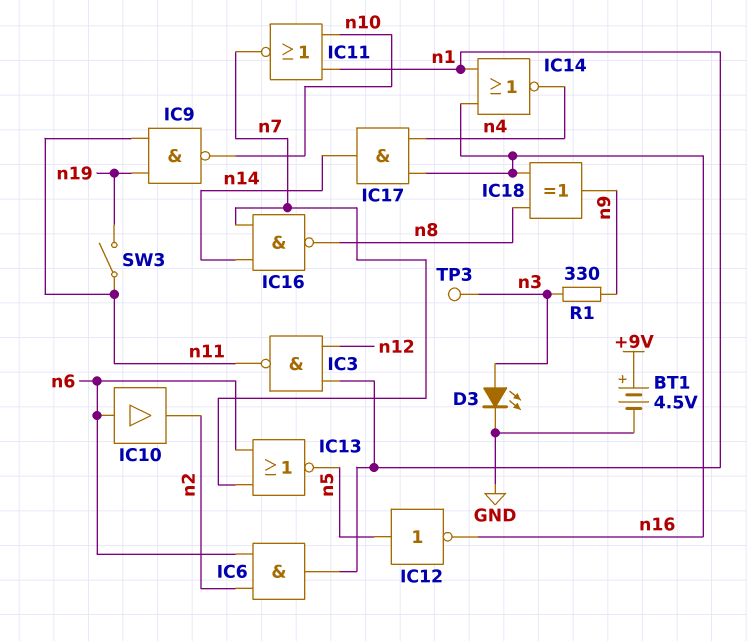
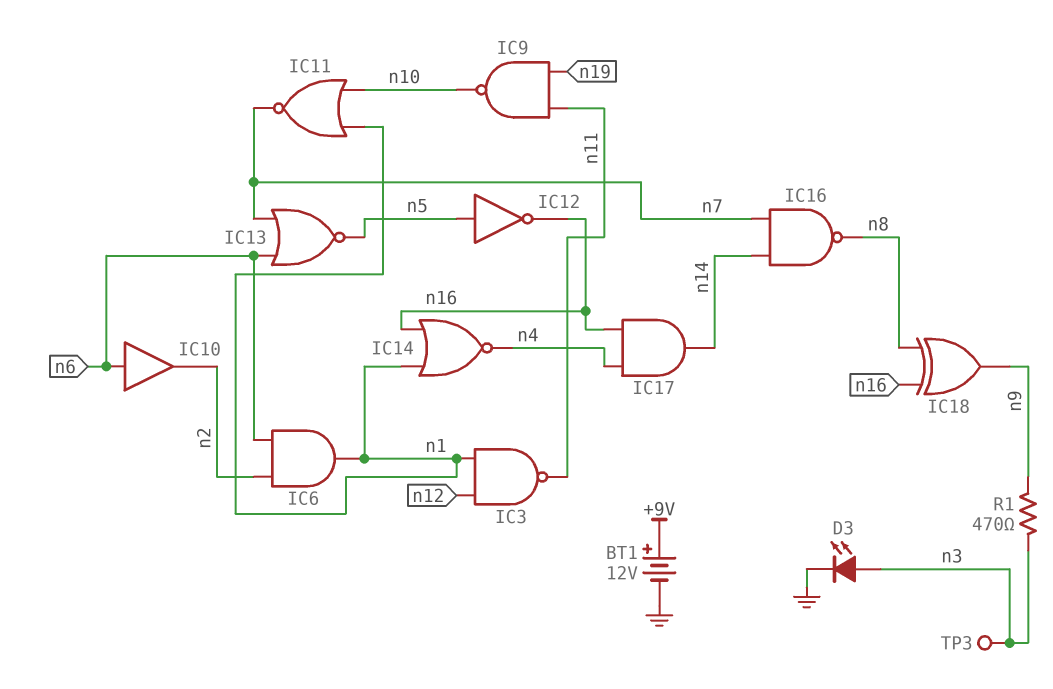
BT1: 4.5V (plus +9V, minus GND) -> 12V (plus +9V, minus GND)
R1: 330 (n3, n9) -> 470 (n3, n9)
SW3: switch (n11, n19) -> none

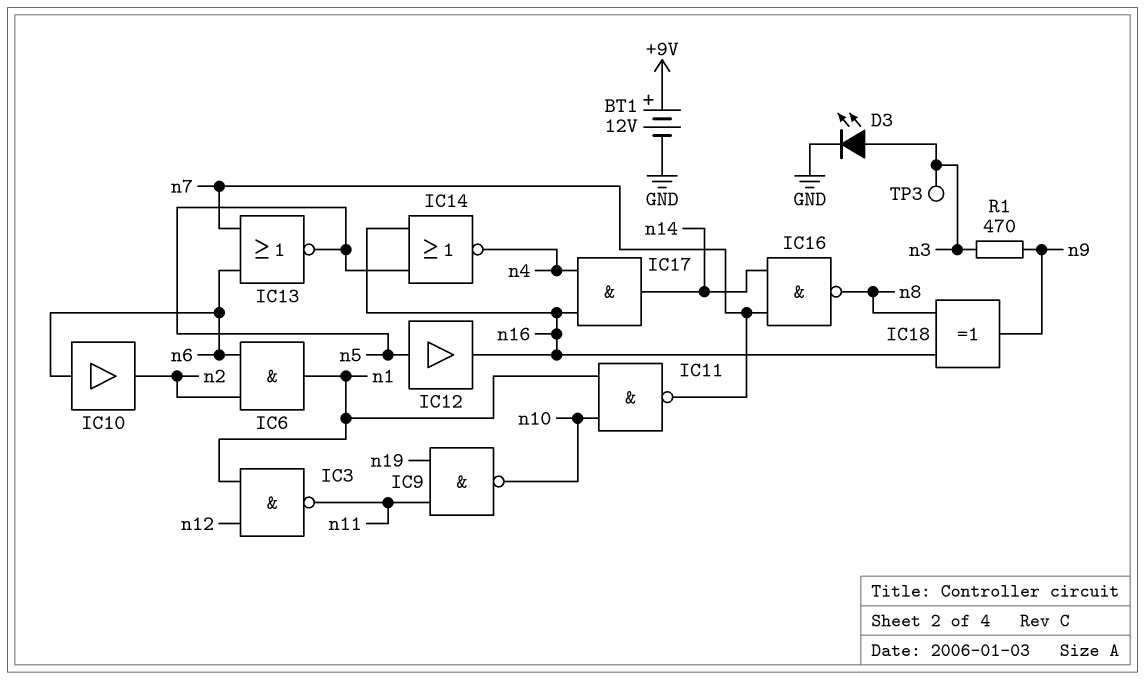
IC11: NOR (in n1, in n10, out n7) -> NAND (in n1, in n10, out n7)
IC12: NOT (in n5, out n16) -> buffer (in n5, out n16)
IC14: NOR (in n1, in n16, out n4) -> NOR (in n5, in n16, out n4)

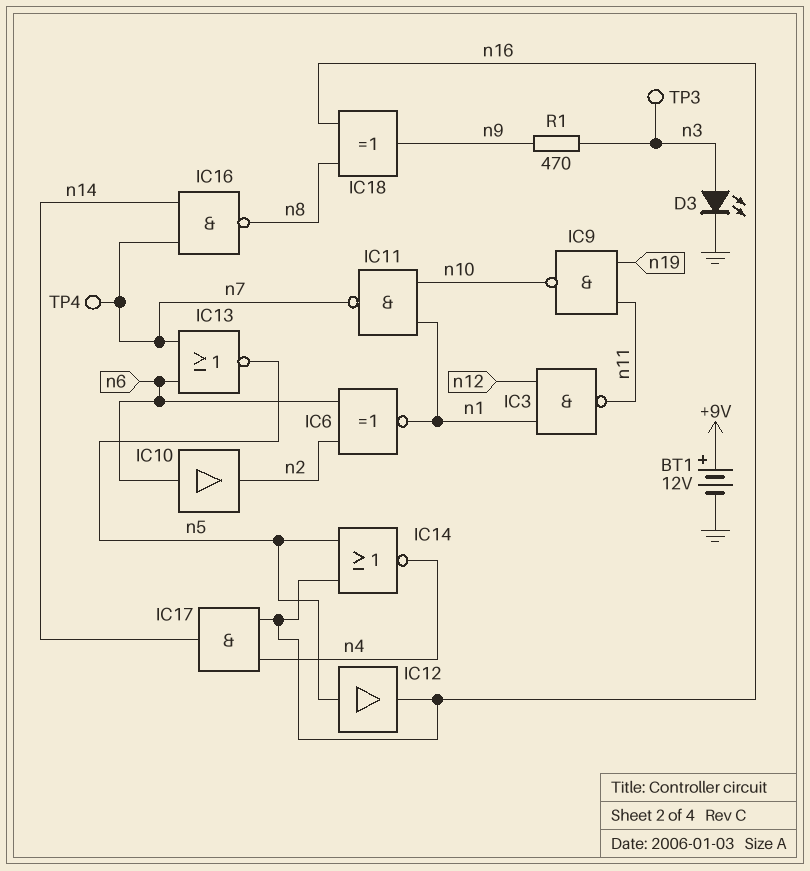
IC6: AND (in n2, in n6, out n1) -> XNOR (in n2, in n6, out n1)
TP4: none -> test point (n7)

